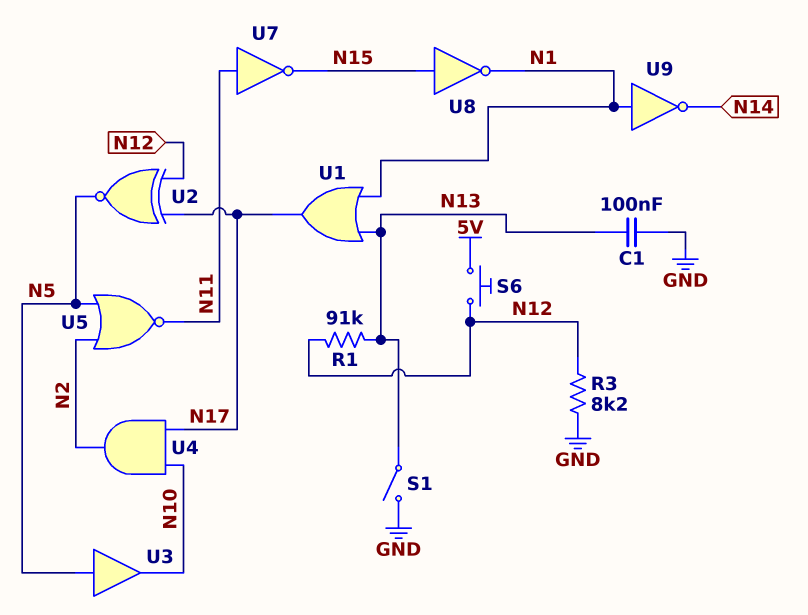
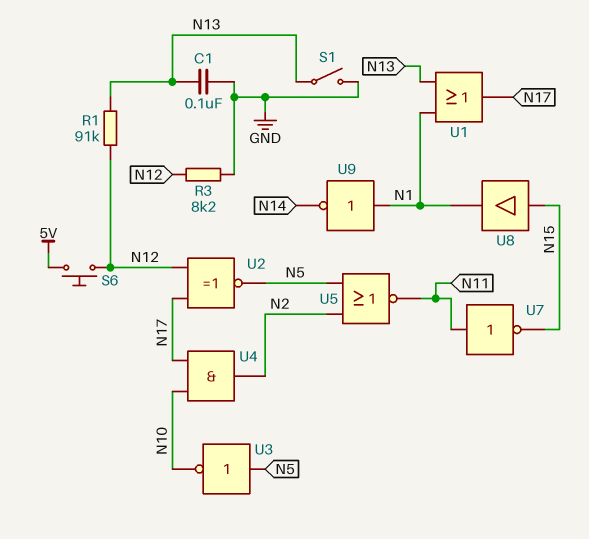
U3: buffer (in N5, out N10) -> NOT (in N5, out N10)
U8: NOT (in N15, out N1) -> buffer (in N15, out N1)

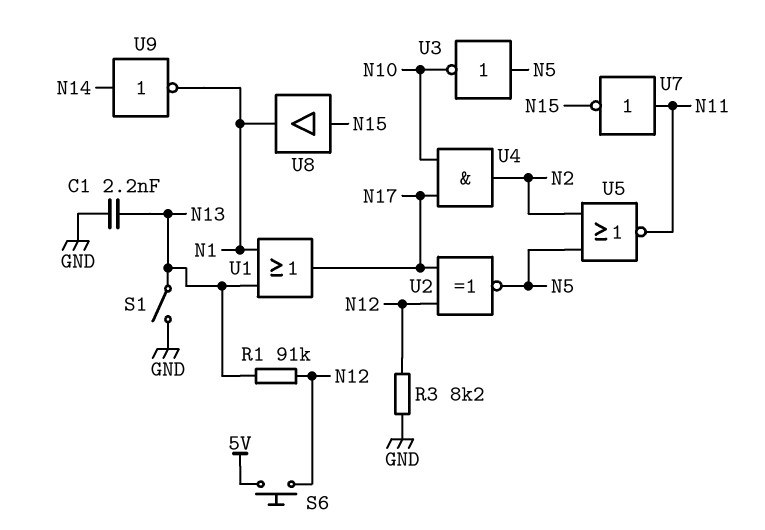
C1: 100nF (GND, N13) -> 2.2nF (GND, N13)
U9: NOT (in N1, out N14) -> NOT (in N14, out N1)

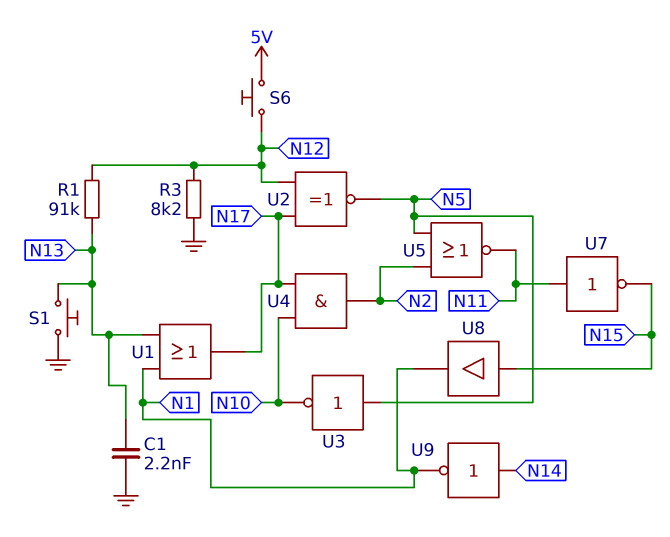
S1: switch (GND, N13) -> button (GND, N13)

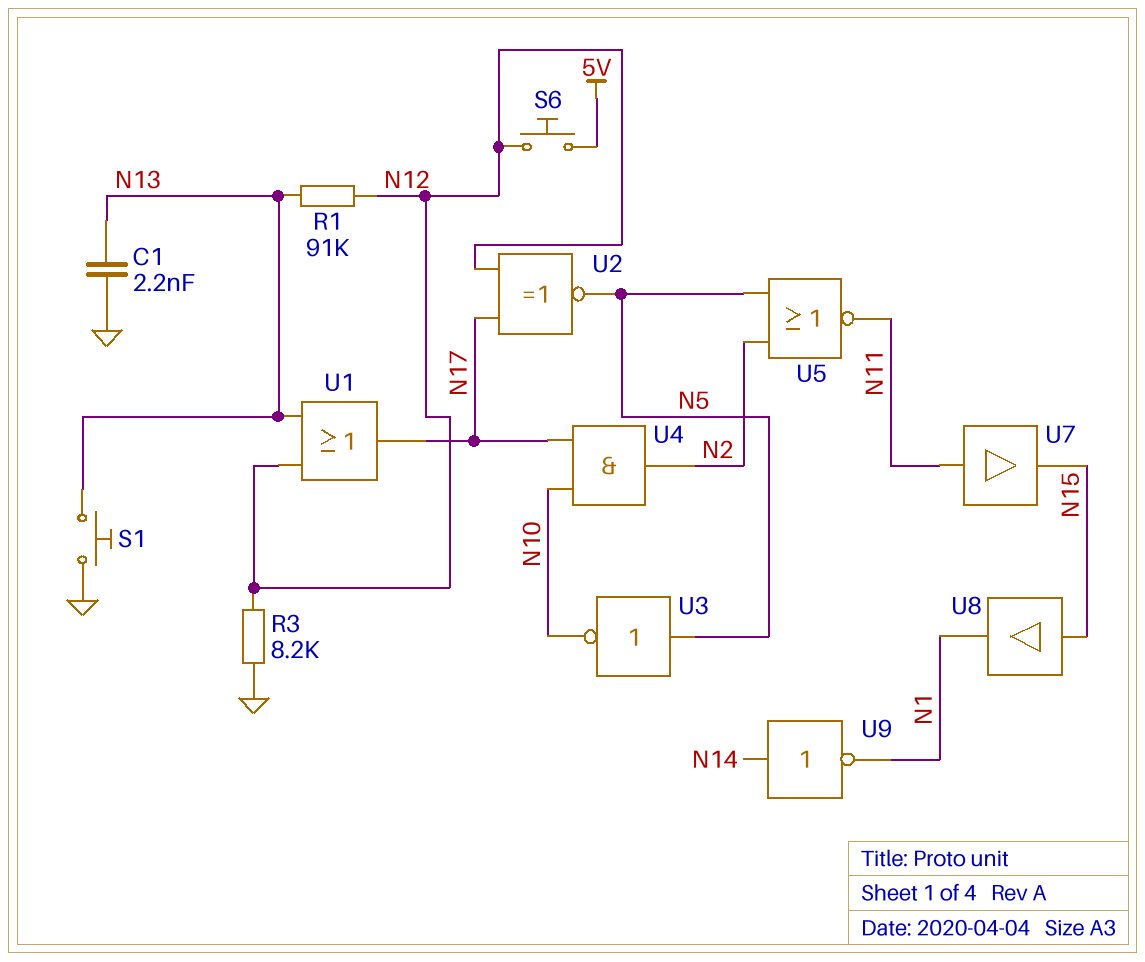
U1: OR (in N1, in N13, out N17) -> OR (in N12, in N13, out N17)
U7: NOT (in N11, out N15) -> buffer (in N11, out N15)

